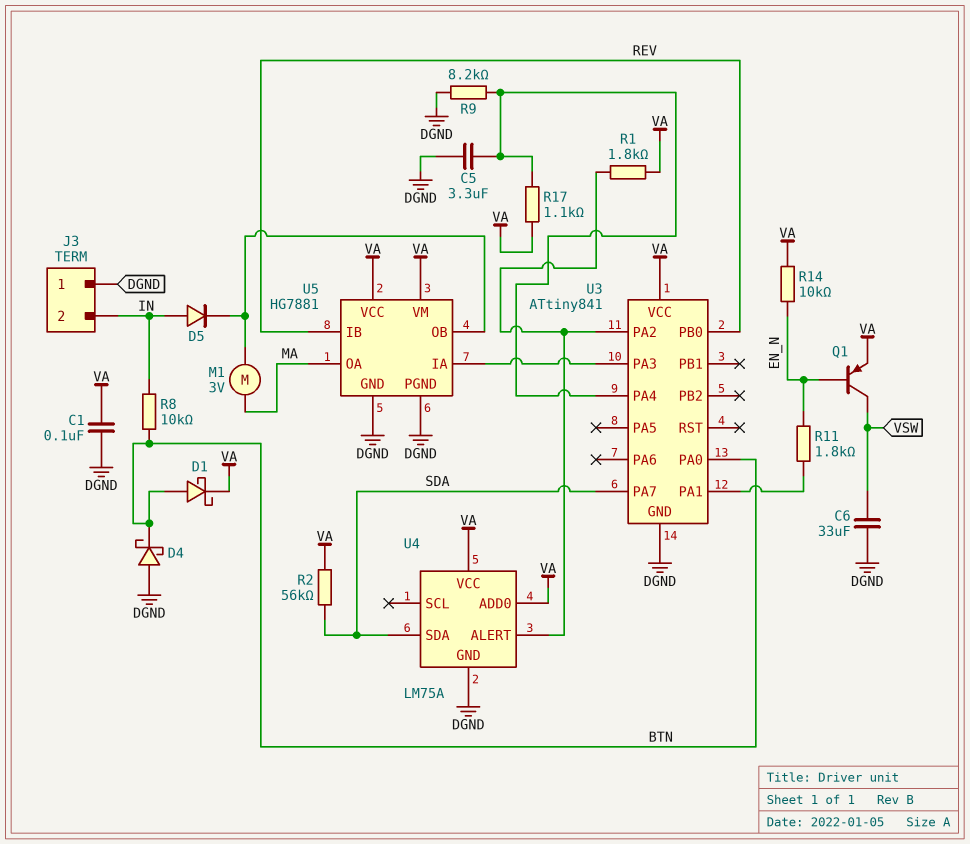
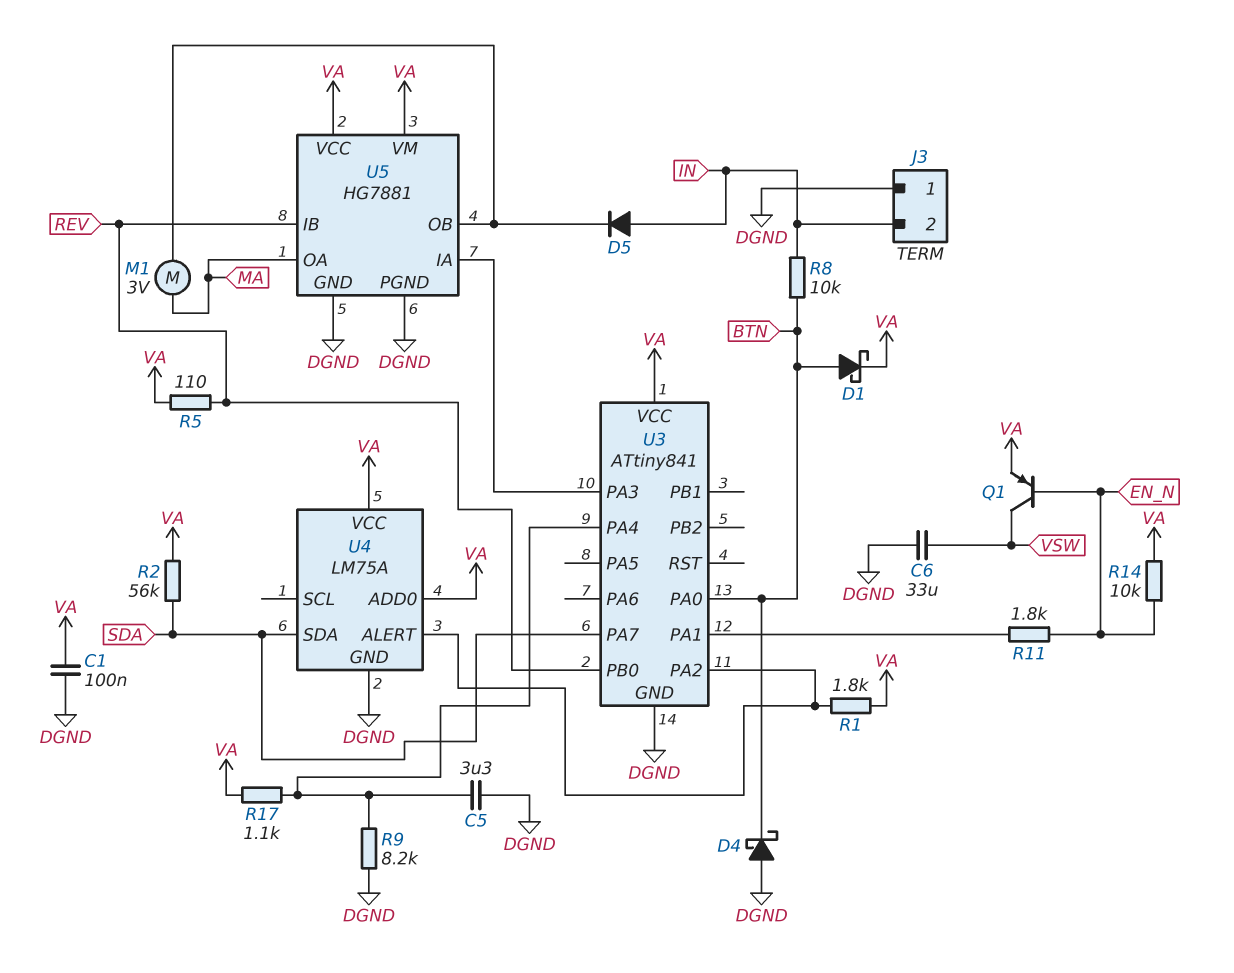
R5: none -> 110 (REV, VA)

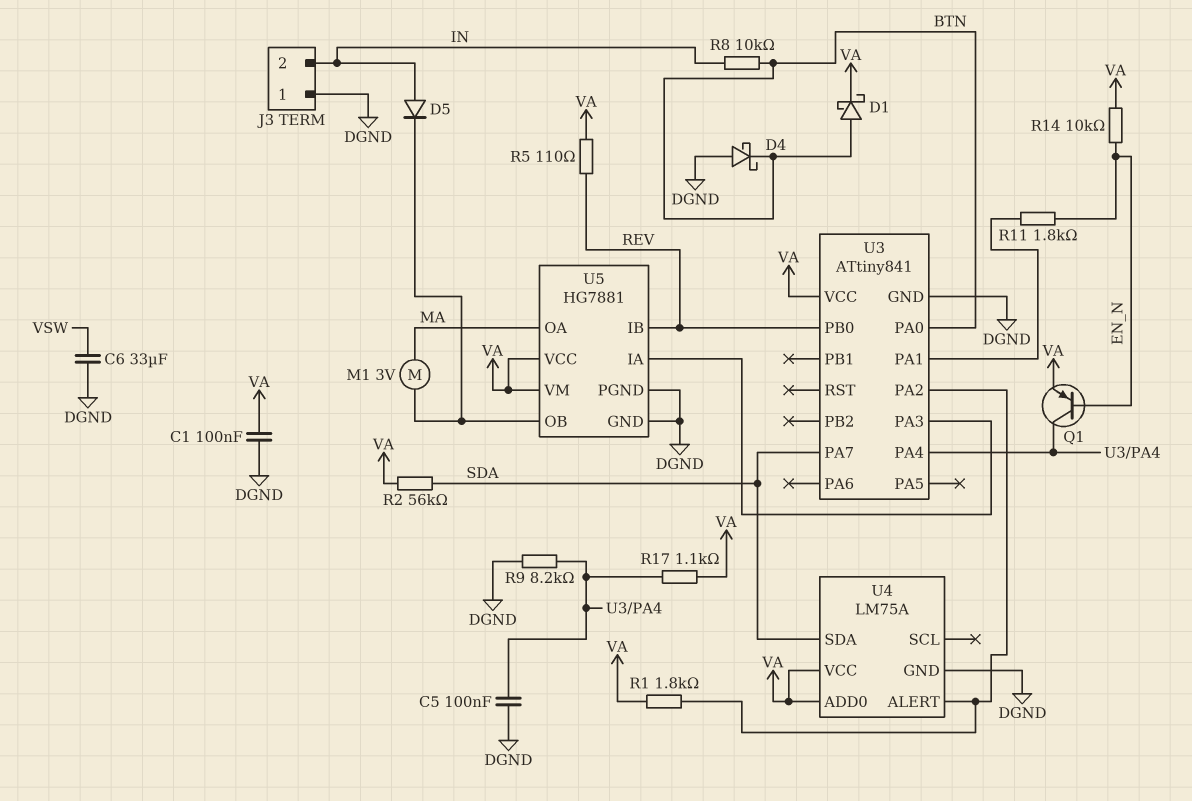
C5: 3.3uF (DGND, U3/PA4) -> 100nF (DGND, U3/PA4)
Q1: PNP (B EN_N, C VSW, E VA) -> PNP (B EN_N, C U3/PA4, E VA)

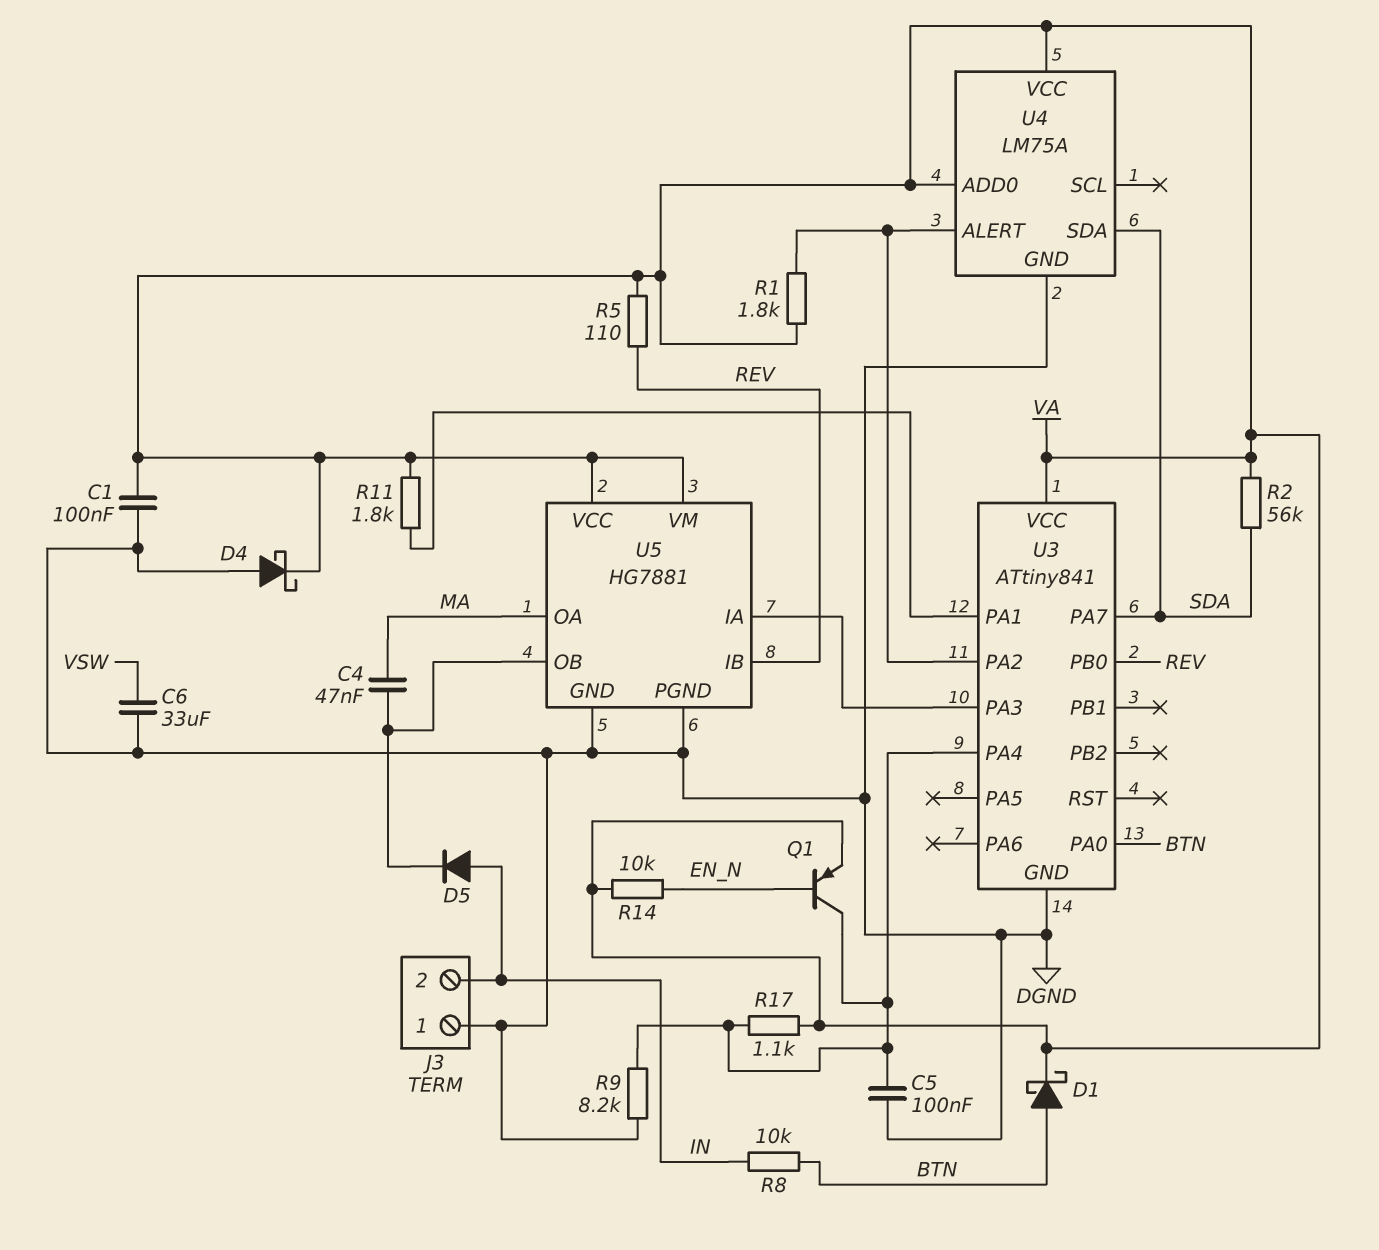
C4: none -> 47nF (MA, U5/OB)
D4: schottky (A DGND, K BTN) -> schottky (A DGND, K VA)
M1: motor 3V (MA, U5/OB) -> none
R11: 1.8k (EN_N, U3/PA1) -> 1.8k (U3/PA1, VA)

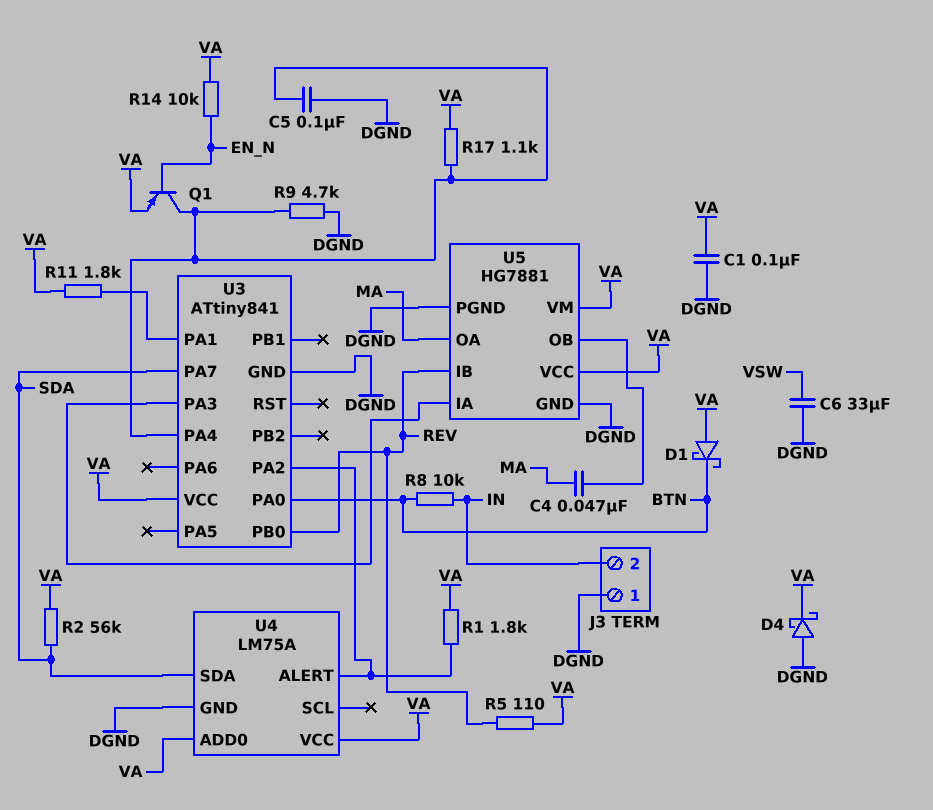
D1: schottky (A BTN, K VA) -> schottky (A VA, K BTN)
D5: diode (A IN, K U5/OB) -> none
R9: 8.2k (DGND, U3/PA4) -> 4.7k (DGND, U3/PA4)

